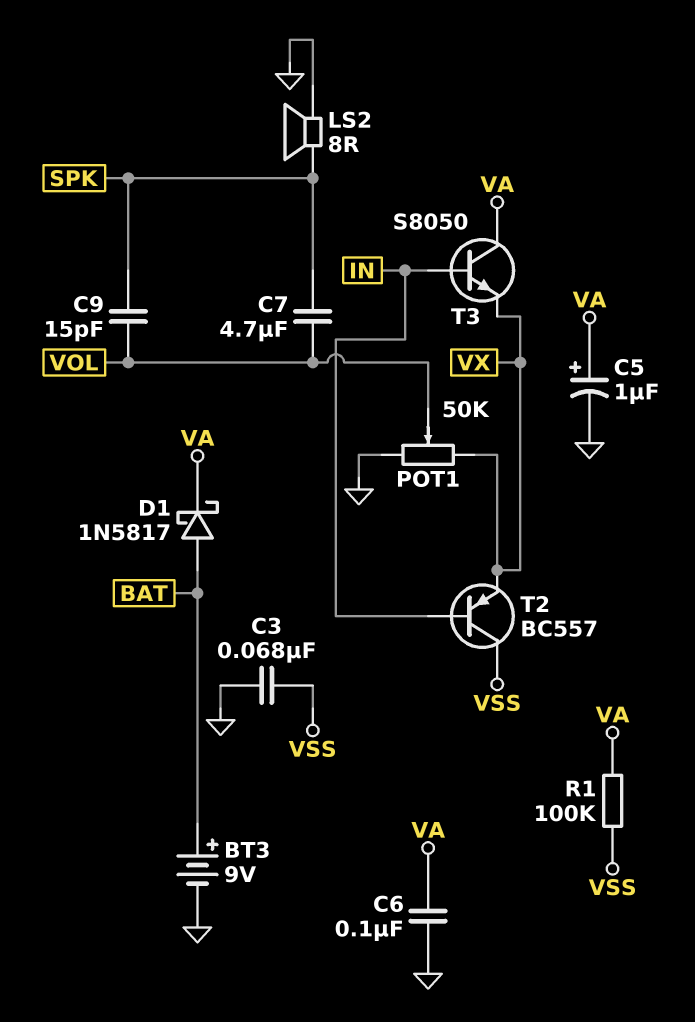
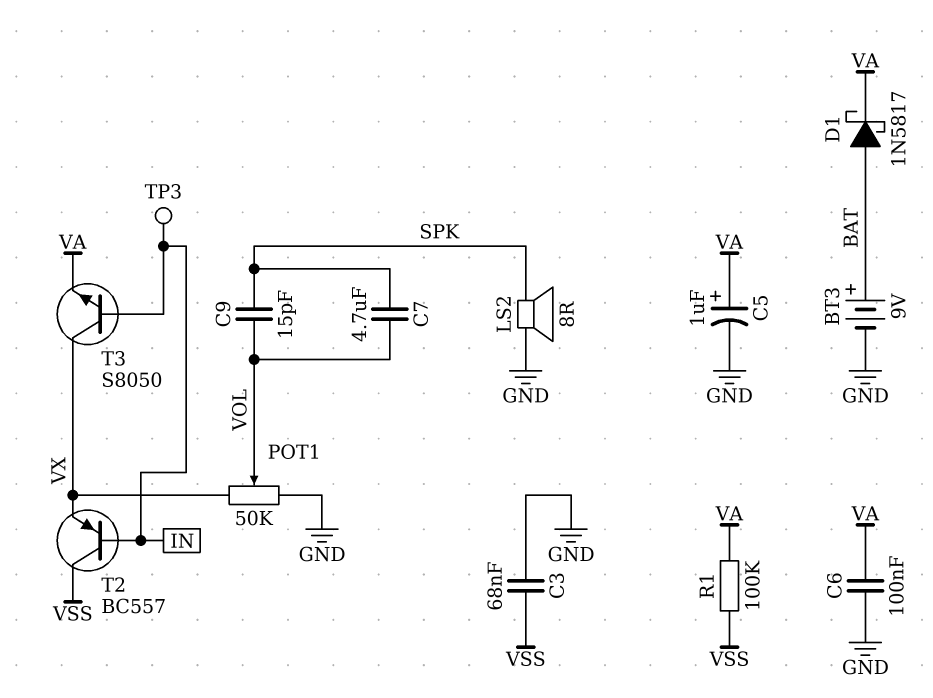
T3: NPN S8050 (B IN, C VA, E VX) -> NPN S8050 (B IN, C VX, E VA)
TP3: none -> test point (IN)

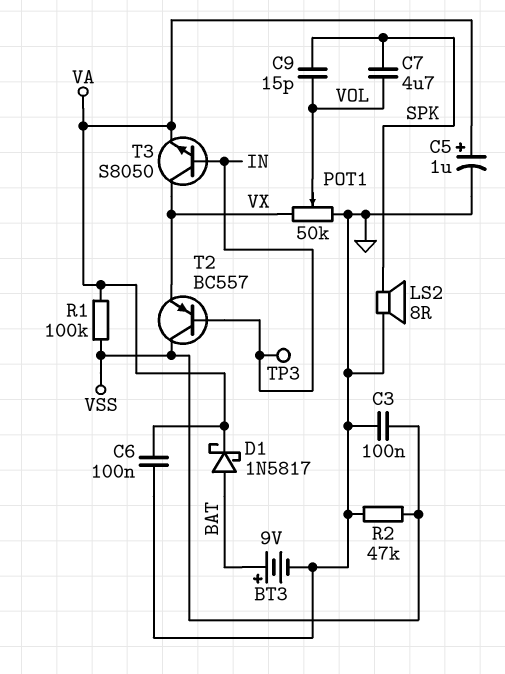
C3: 68nF (GND, VSS) -> 100nF (GND, VSS)
R2: none -> 47k (GND, VSS)

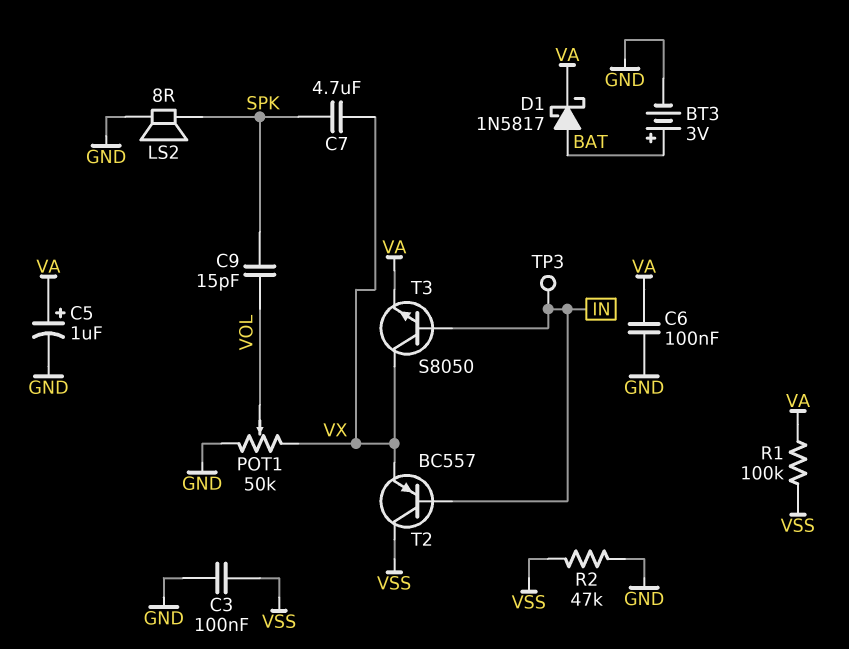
BT3: 9V (plus BAT, minus GND) -> 3V (plus BAT, minus GND)
C7: 4.7uF (SPK, VOL) -> 4.7uF (SPK, VX)

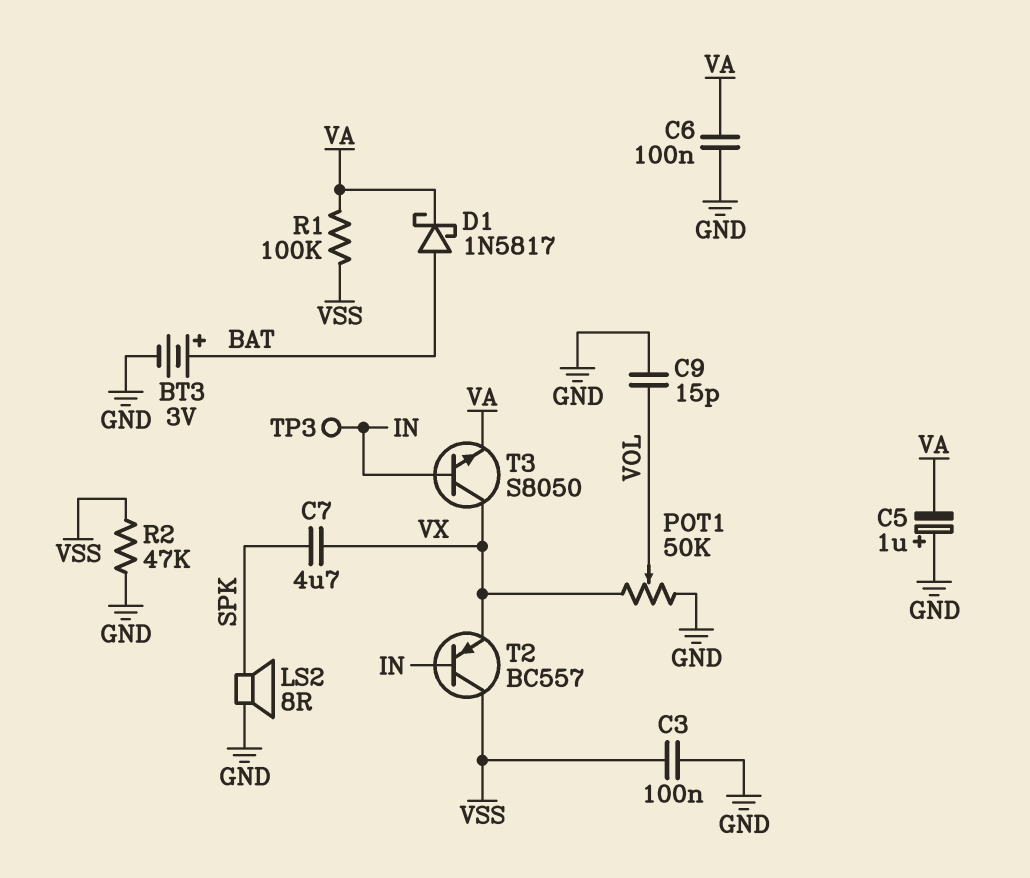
C5: 1uF (plus VA, minus GND) -> 1uF (plus GND, minus VA)
C9: 15pF (SPK, VOL) -> 15pF (GND, VOL)

